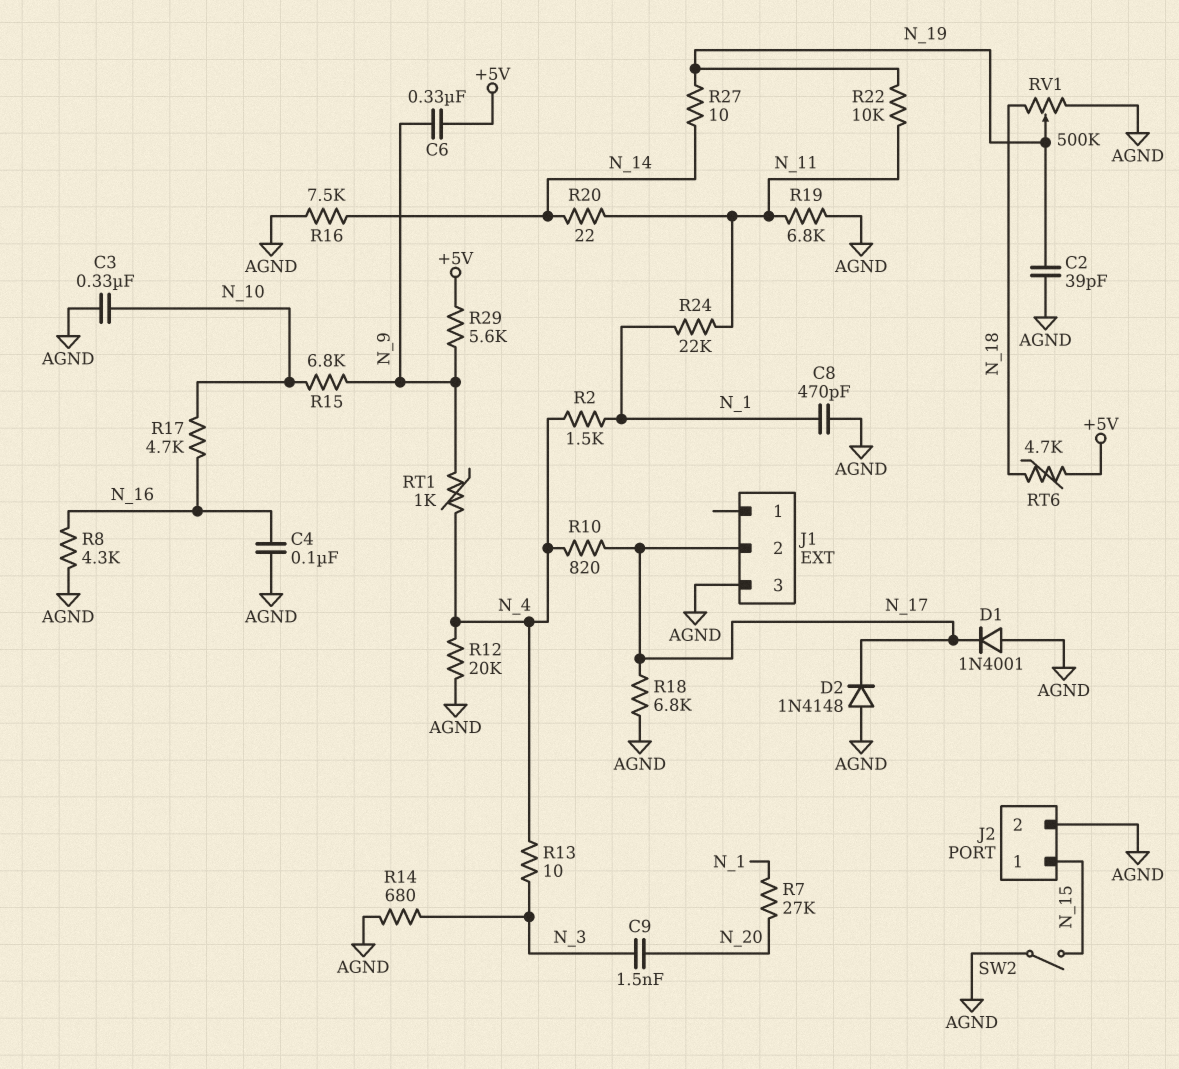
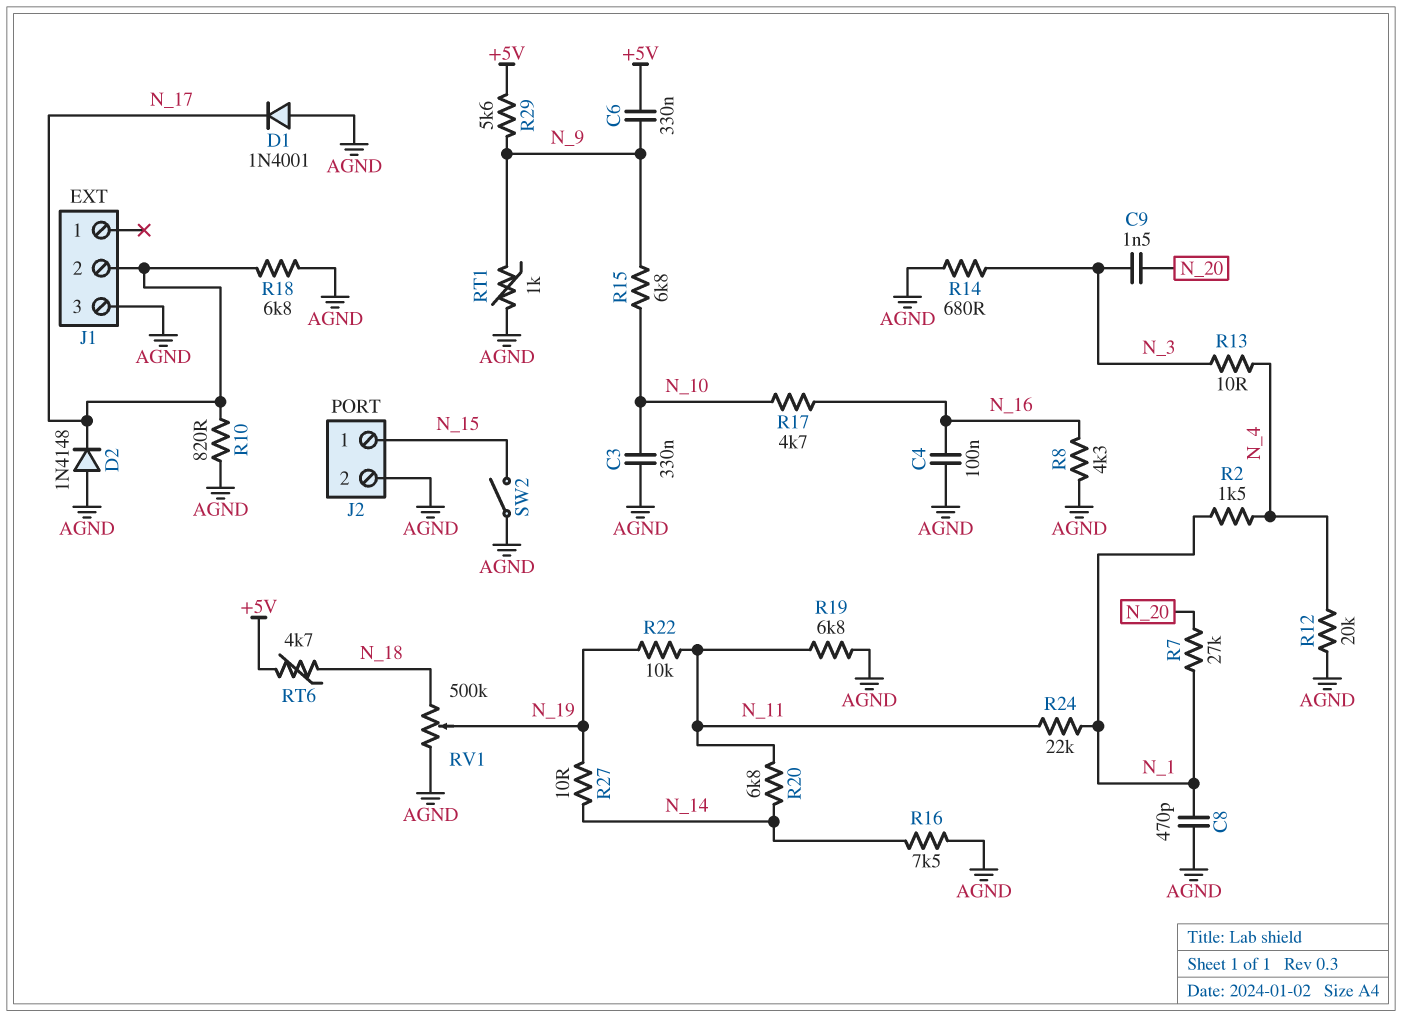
C2: 39pF (AGND, N_19) -> none
R10: 820 (N_4, N_17) -> 820 (AGND, N_17)
R20: 22 (N_11, N_14) -> 6.8k (N_11, N_14)
RT1: 1k (N_4, N_9) -> 1k (AGND, N_9)

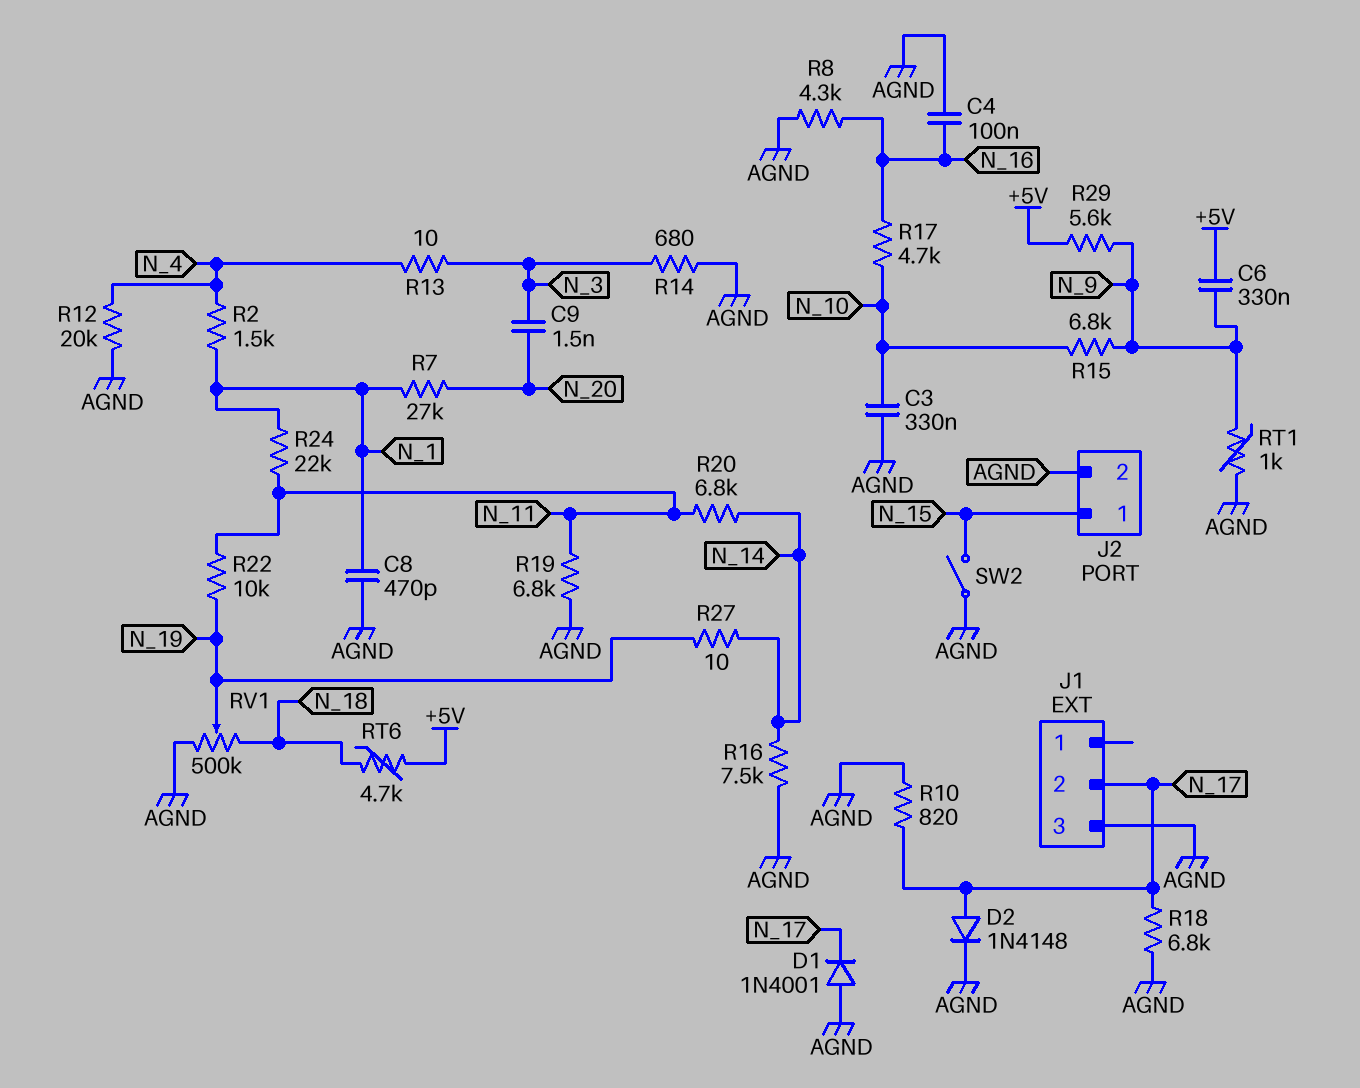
D2: diode 1N4148 (A AGND, K N_17) -> diode 1N4148 (A N_17, K AGND)

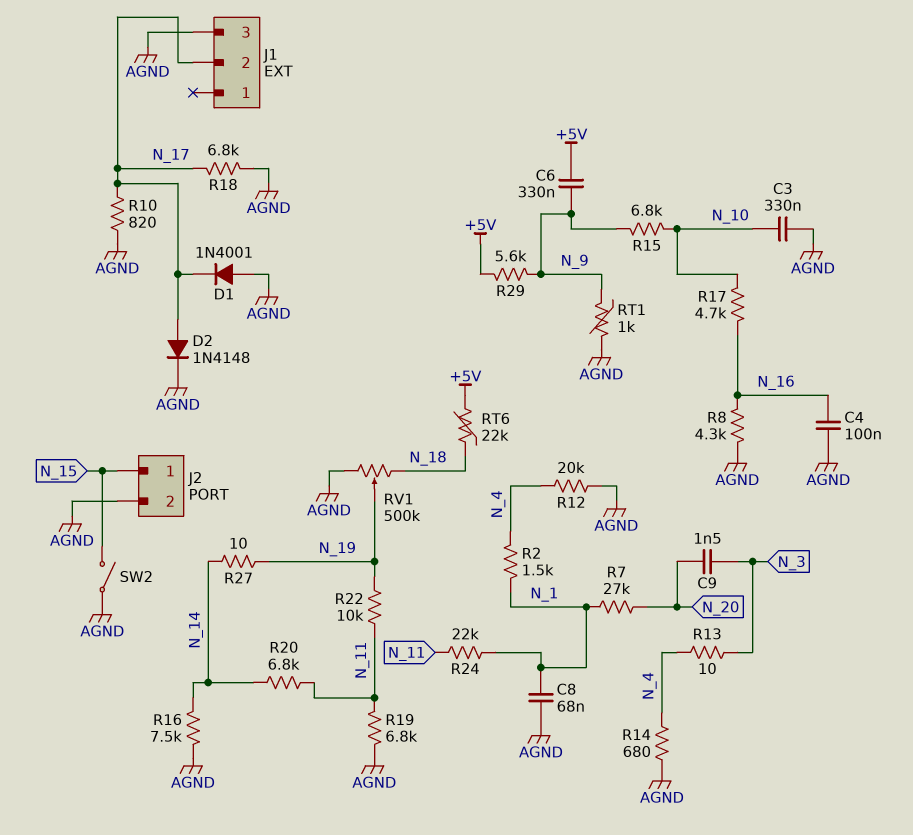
C8: 470pF (AGND, N_1) -> 68nF (AGND, N_1)
R14: 680 (AGND, N_3) -> 680 (AGND, N_4)
RT6: 4.7k (+5V, N_18) -> 22k (+5V, N_18)

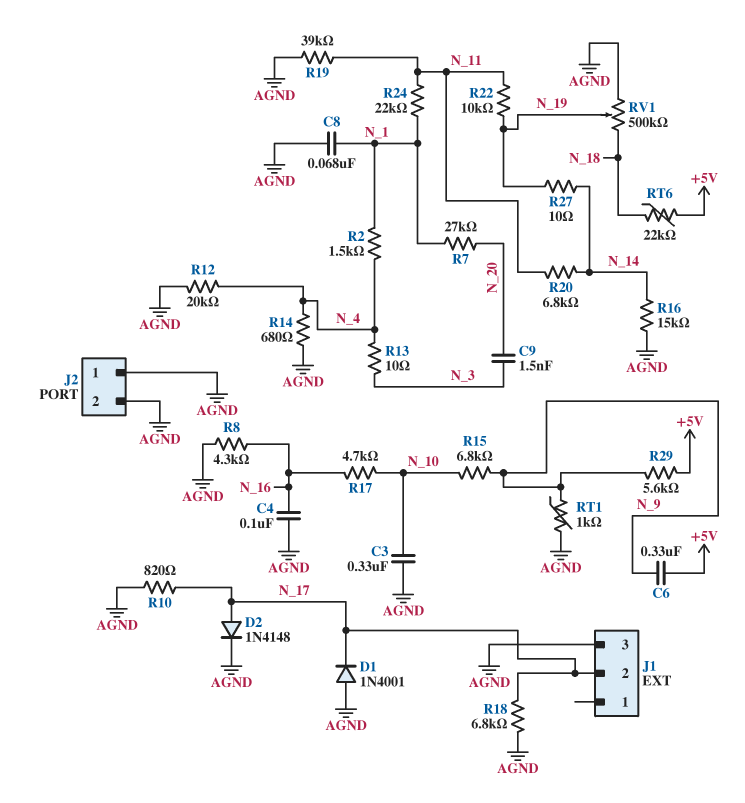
J2 pin 1: N_15 -> AGND
R16: 7.5k (AGND, N_14) -> 15k (AGND, N_14)
R19: 6.8k (AGND, N_11) -> 39k (AGND, N_11)
SW2: switch (AGND, N_15) -> none

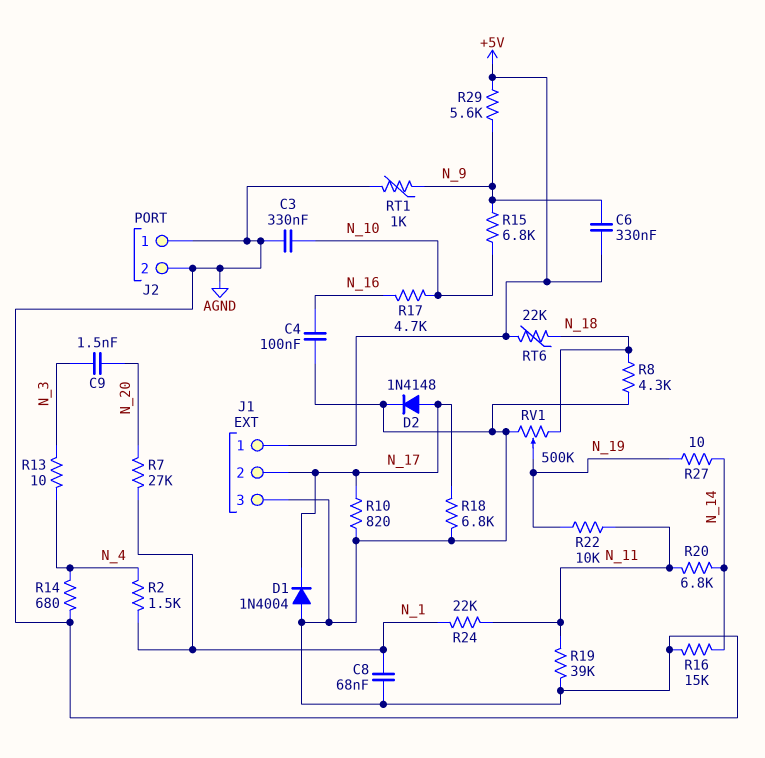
D1: diode 1N4001 (A AGND, K N_17) -> diode 1N4004 (A AGND, K N_17)
J1 pin 1: none -> +5V
R8: 4.3k (AGND, N_16) -> 4.3k (AGND, N_18)
R12: 20k (AGND, N_4) -> none

